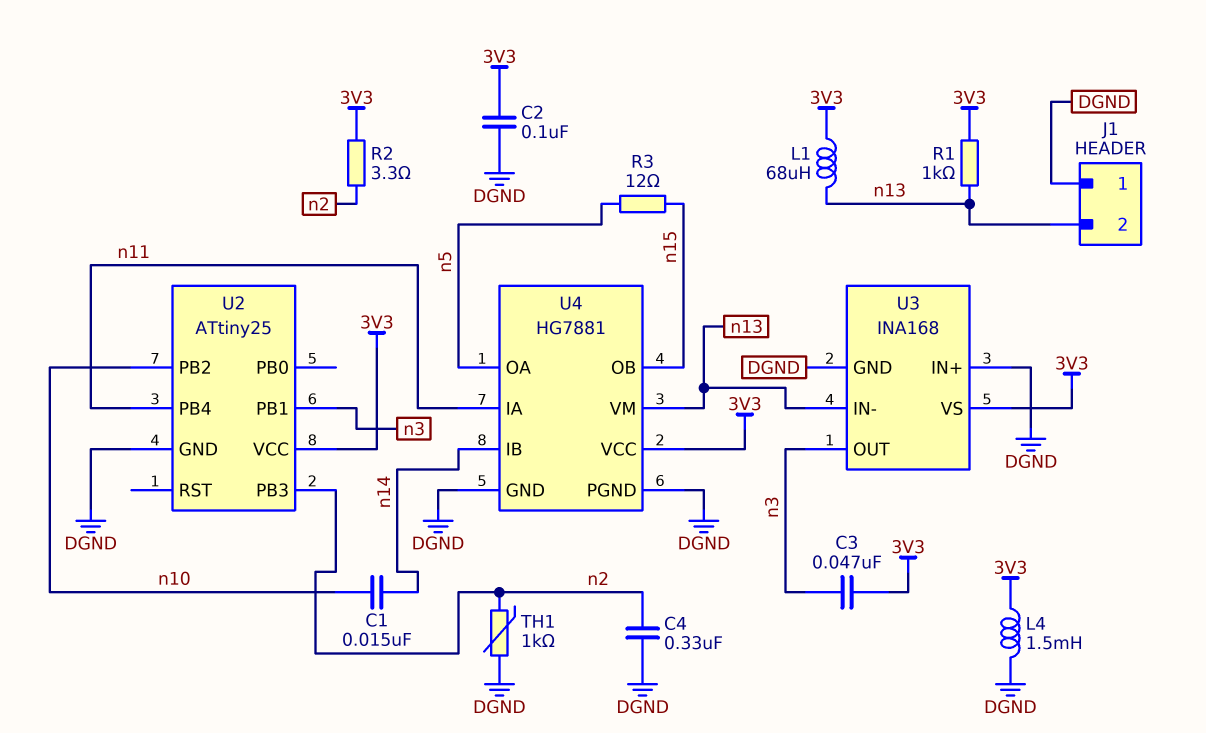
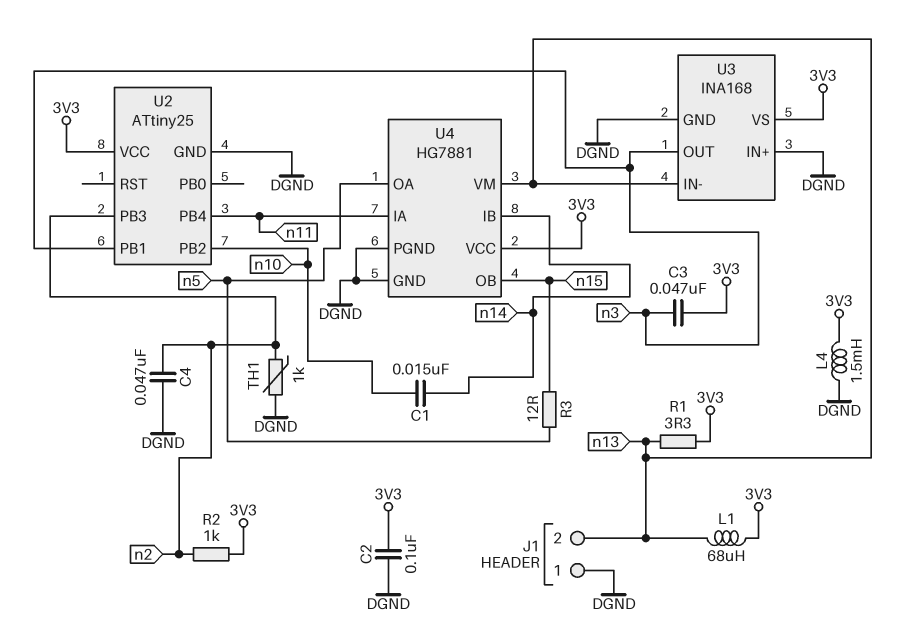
C4: 330nF (DGND, n2) -> 47nF (DGND, n2)
R1: 1k (3V3, n13) -> 3.3 (3V3, n13)
R2: 3.3 (3V3, n2) -> 1k (3V3, n2)

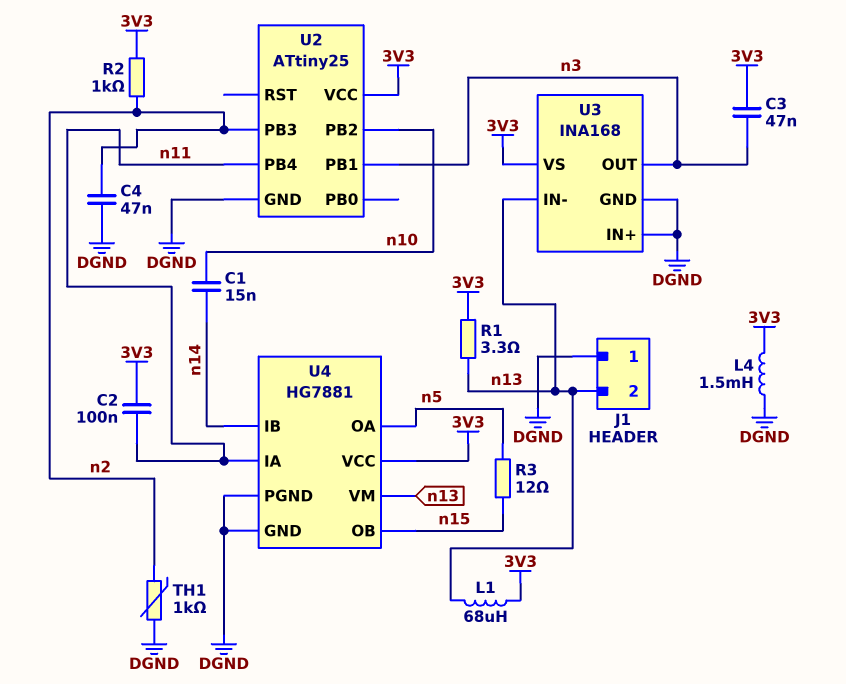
C2: 100nF (3V3, DGND) -> 100nF (3V3, n11)

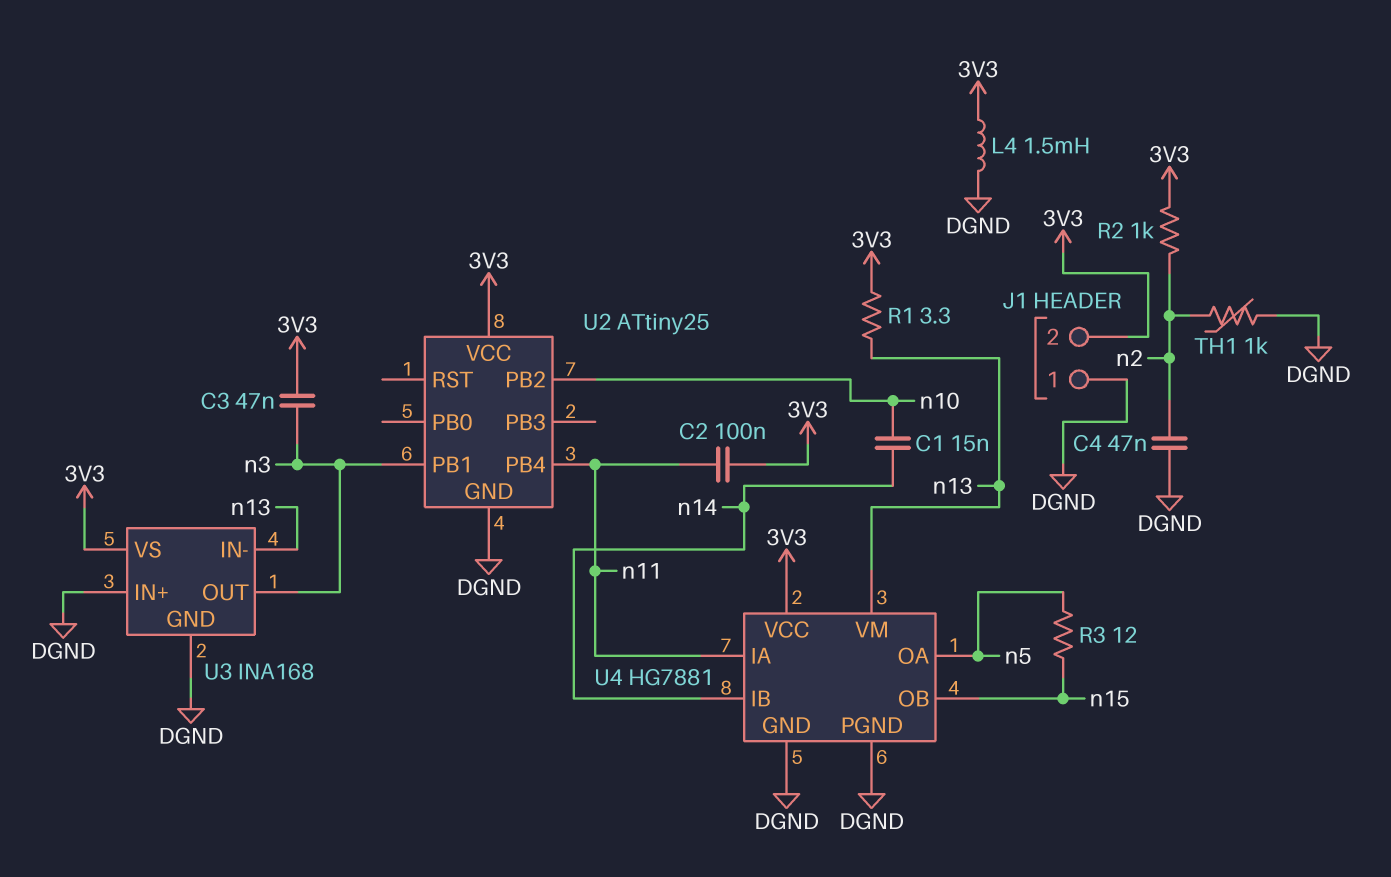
J1 pin 2: n13 -> 3V3
L1: 68uH (3V3, n13) -> none
U2 pin PB3: n2 -> none

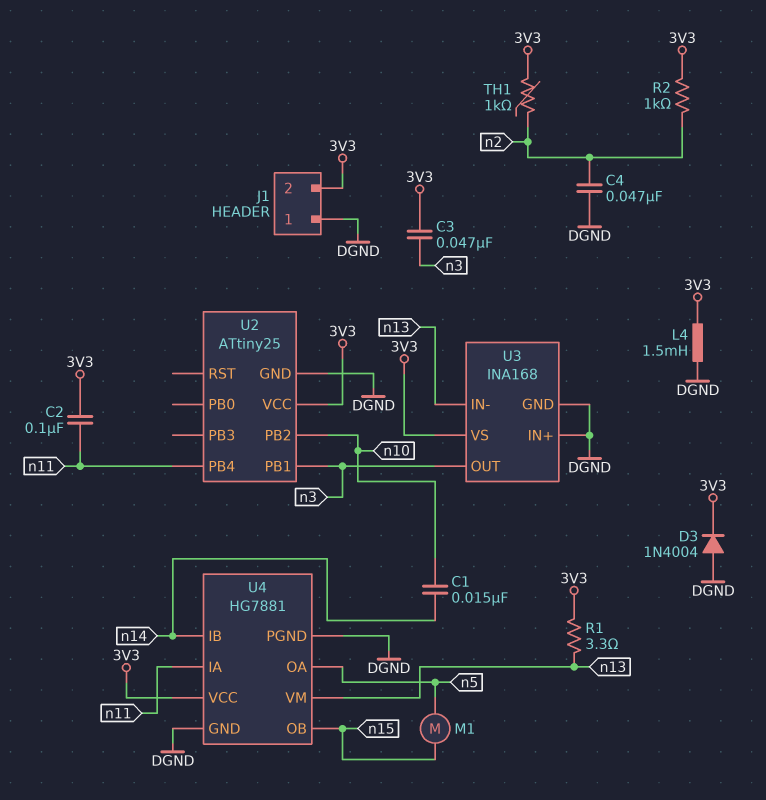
D3: none -> diode 1N4004 (A DGND, K 3V3)
M1: none -> motor (n5, n15)
R3: 12 (n5, n15) -> none
TH1: 1k (DGND, n2) -> 1k (3V3, n2)

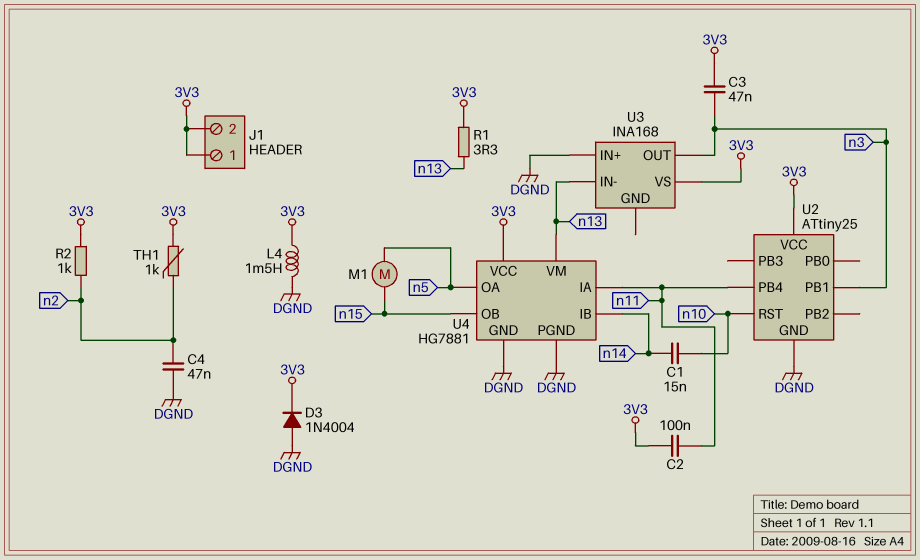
J1 pin 1: DGND -> 3V3
U2 pin PB2: n10 -> none
U2 pin RST: none -> n10
U3 pin GND: DGND -> none

